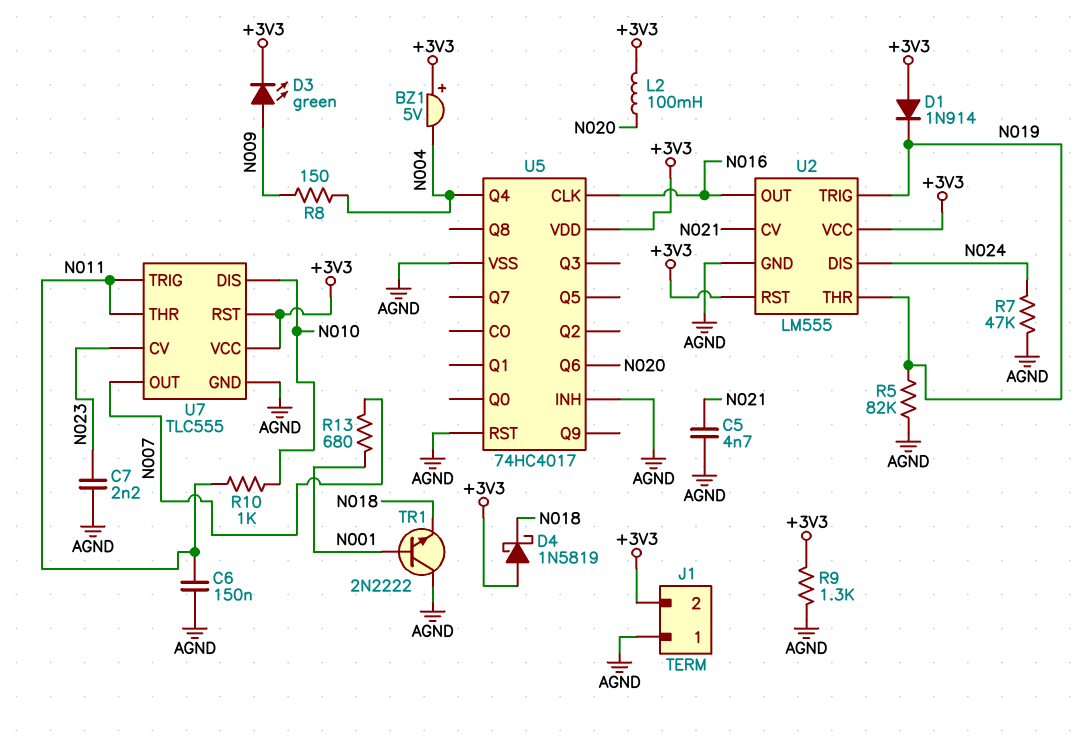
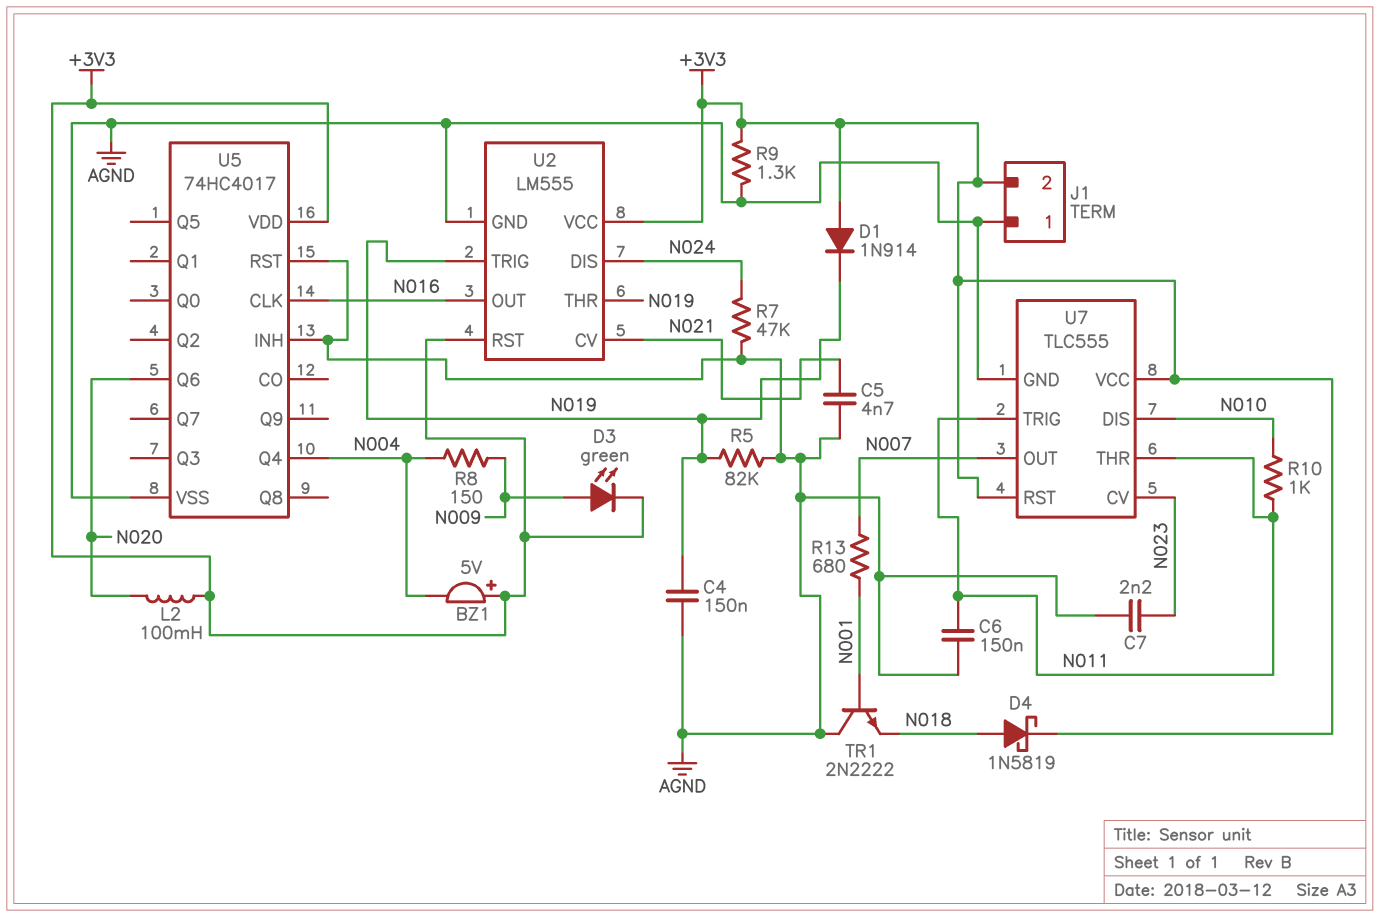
C4: none -> 150nF (AGND, N019)
D4: schottky 1N5819 (A +3V3, K N018) -> schottky 1N5819 (A N018, K +3V3)

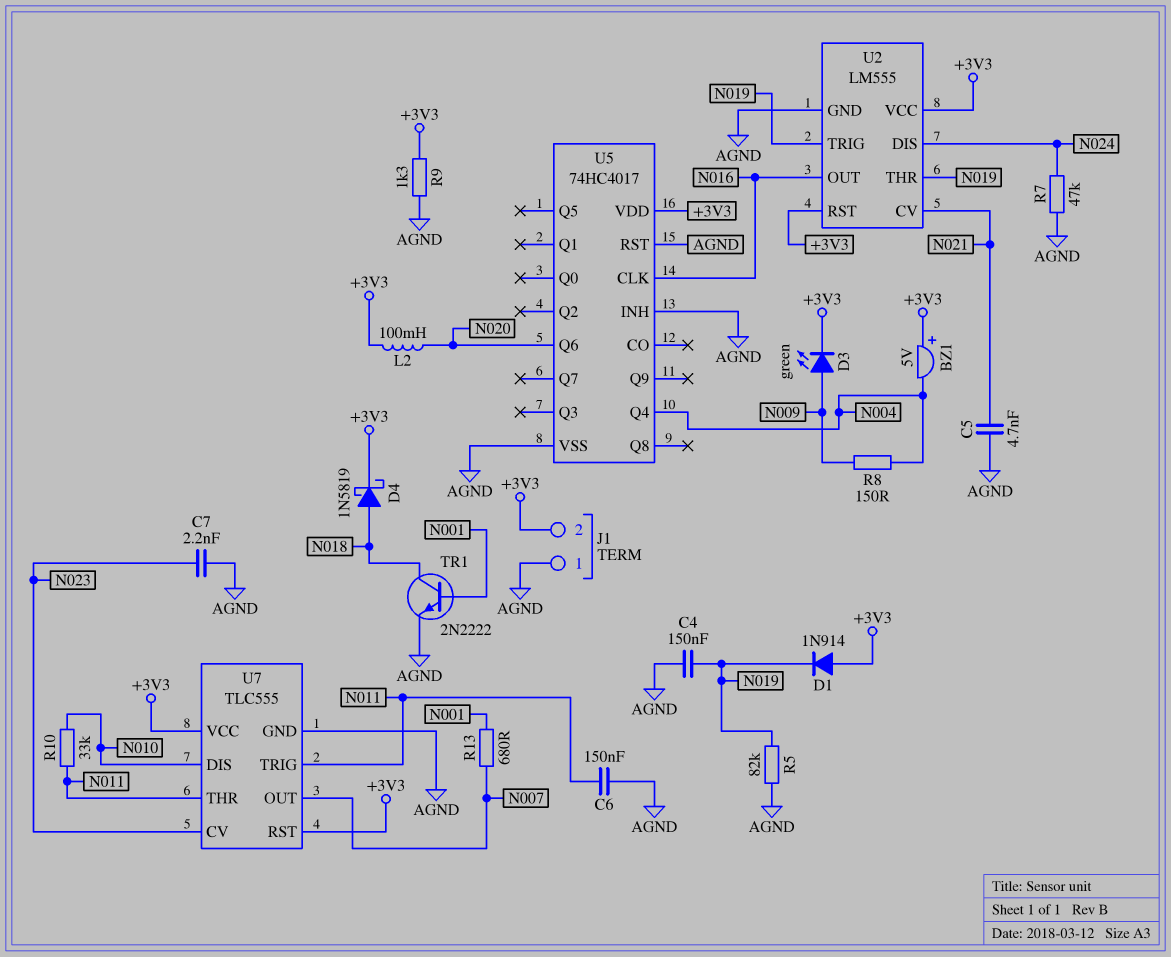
R10: 1k (N010, N011) -> 33k (N010, N011)
TR1: NPN 2N2222 (B N001, C AGND, E N018) -> NPN 2N2222 (B N001, C N018, E AGND)

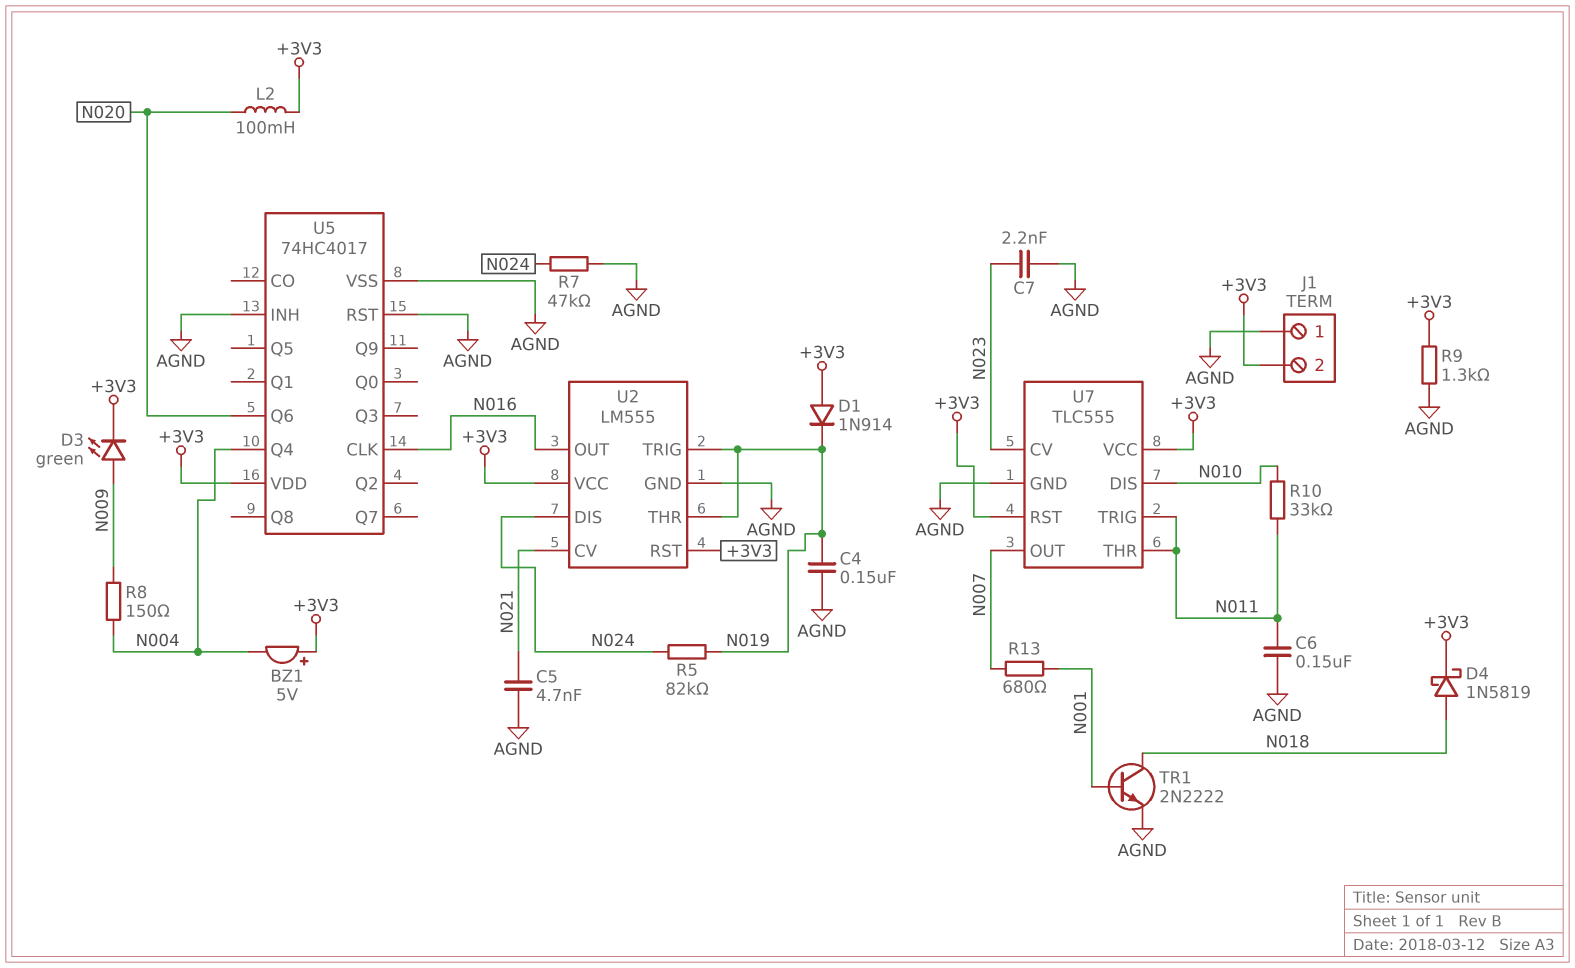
R5: 82k (AGND, N019) -> 82k (N019, N024)

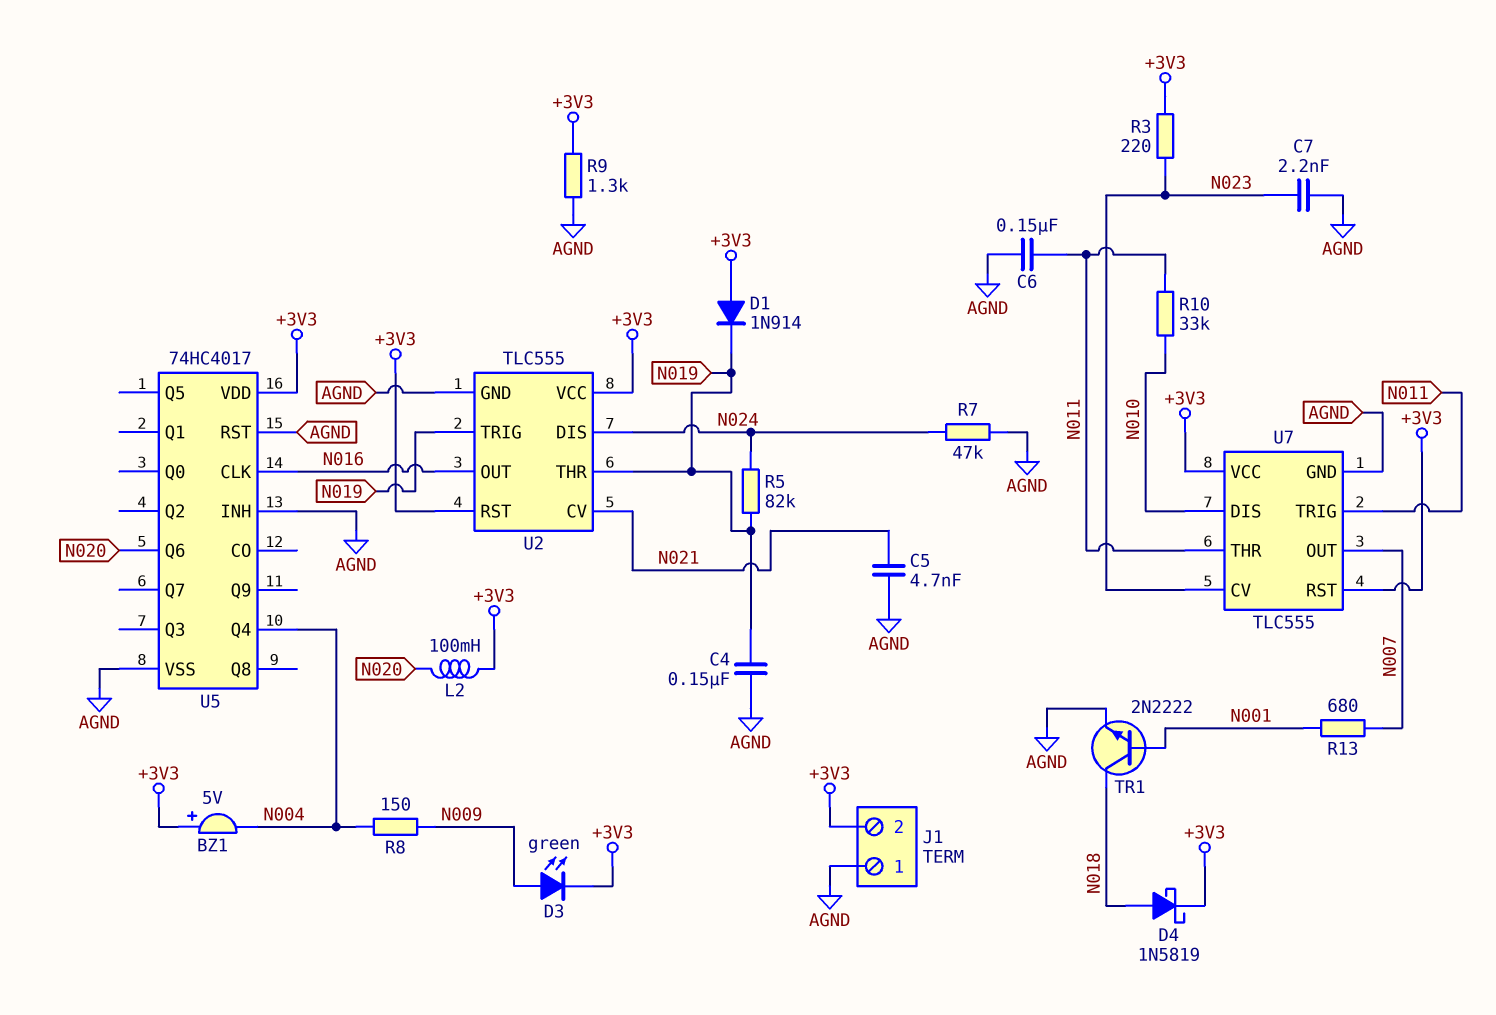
R3: none -> 220 (+3V3, N023)
U2: LM555 -> TLC555

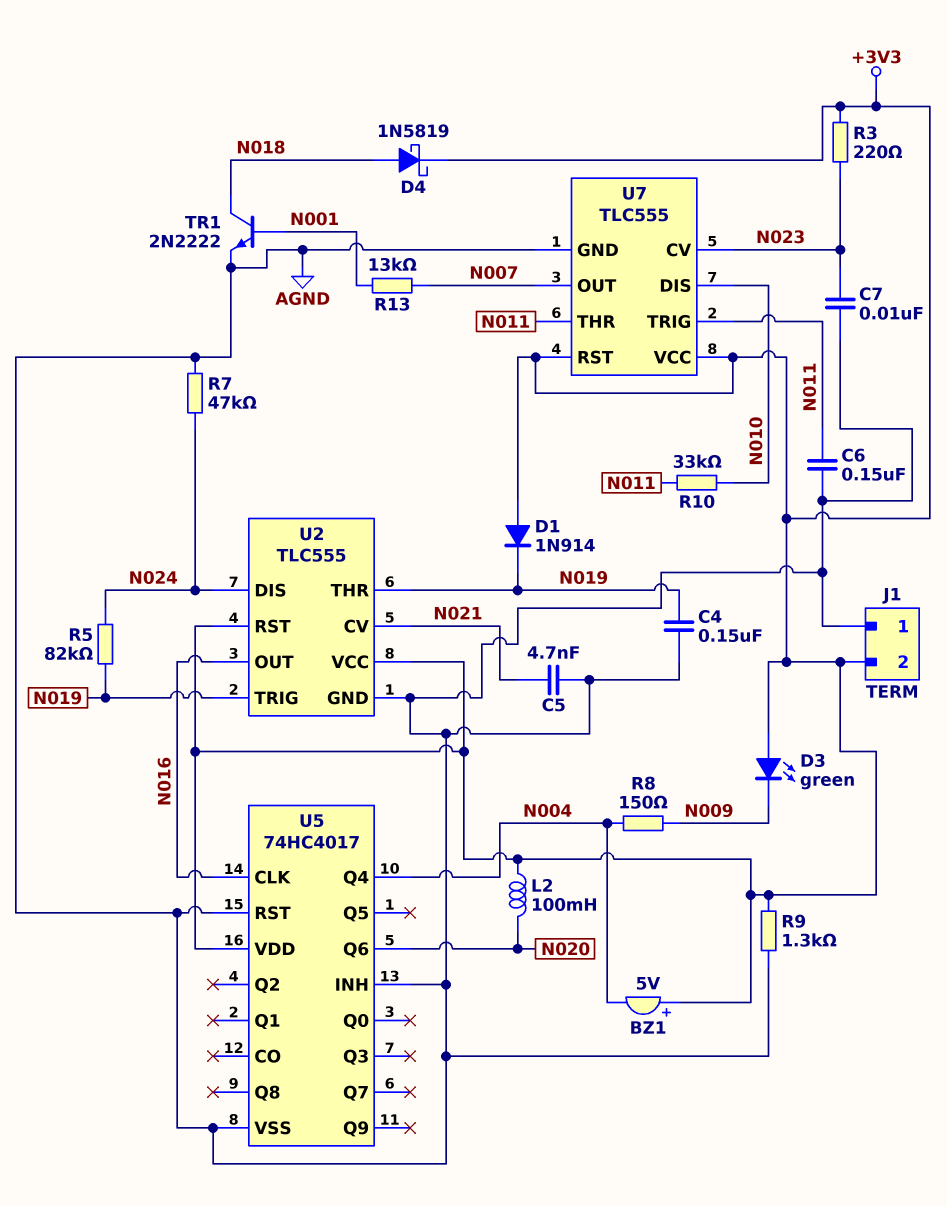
C7: 2.2nF (AGND, N023) -> 10nF (AGND, N023)
D3: LED green (A N009, K +3V3) -> LED green (A +3V3, K N009)
R13: 680 (N001, N007) -> 13k (N001, N007)

